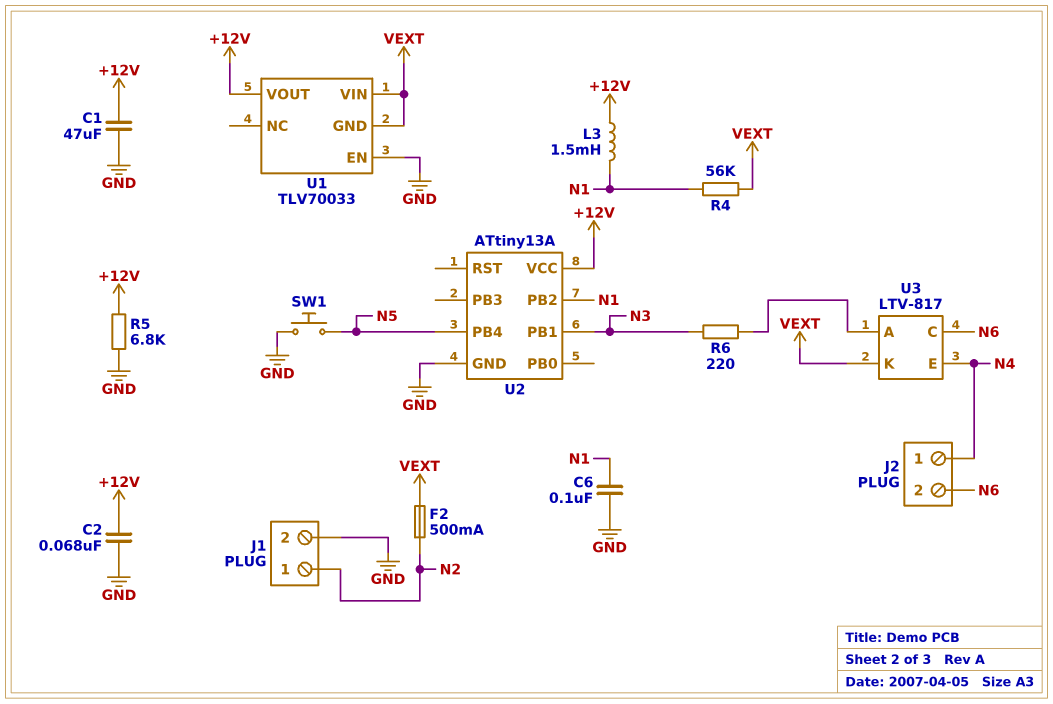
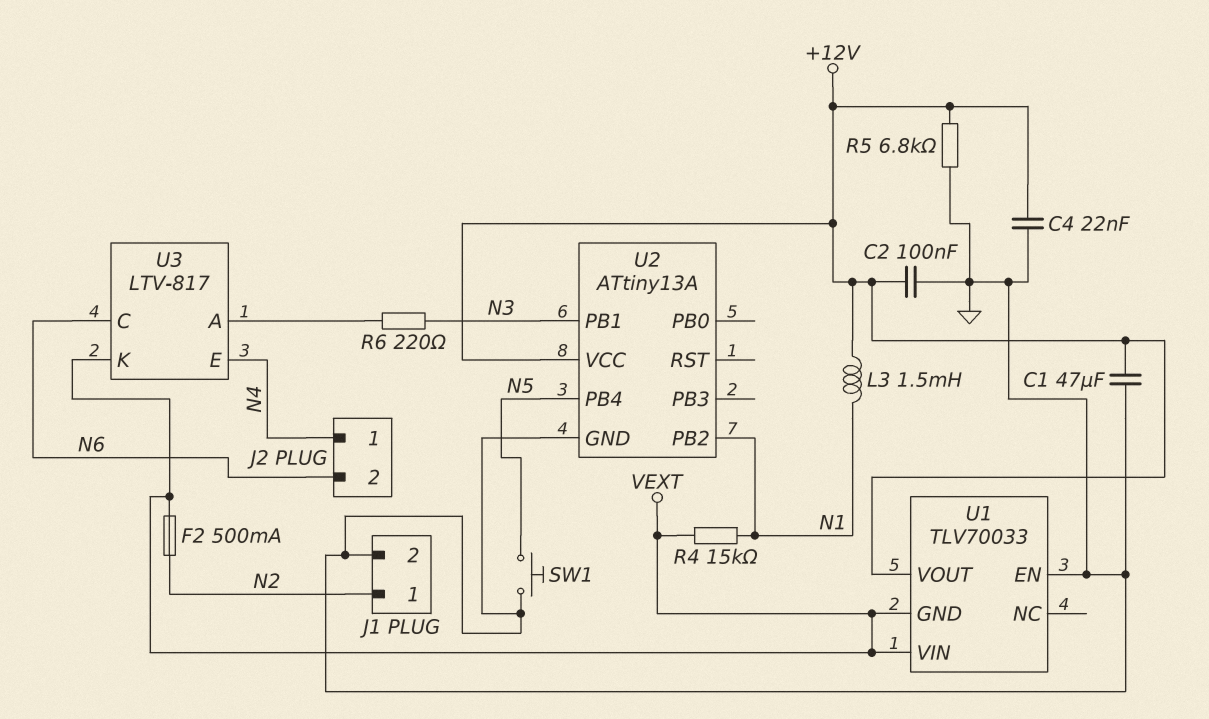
C2: 68nF (+12V, GND) -> 100nF (+12V, GND)
C4: none -> 22nF (+12V, GND)
C6: 100nF (GND, N1) -> none
R4: 56k (N1, VEXT) -> 15k (N1, VEXT)

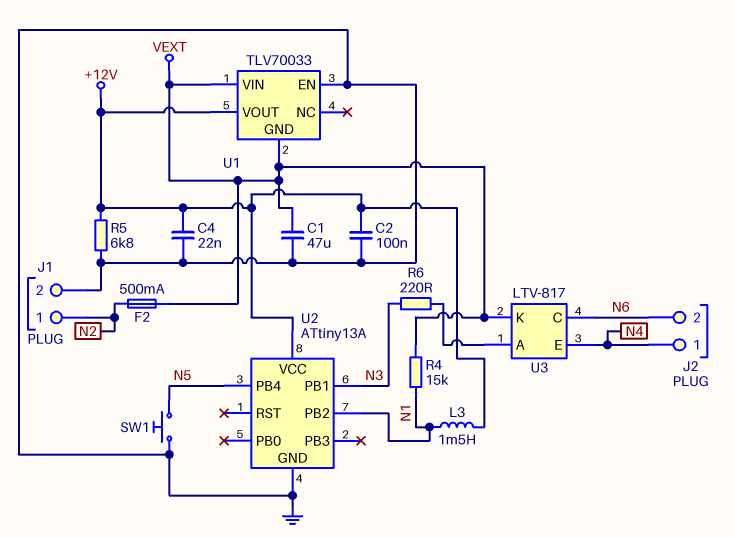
C1: 47uF (+12V, GND) -> 47uF (GND, VEXT)

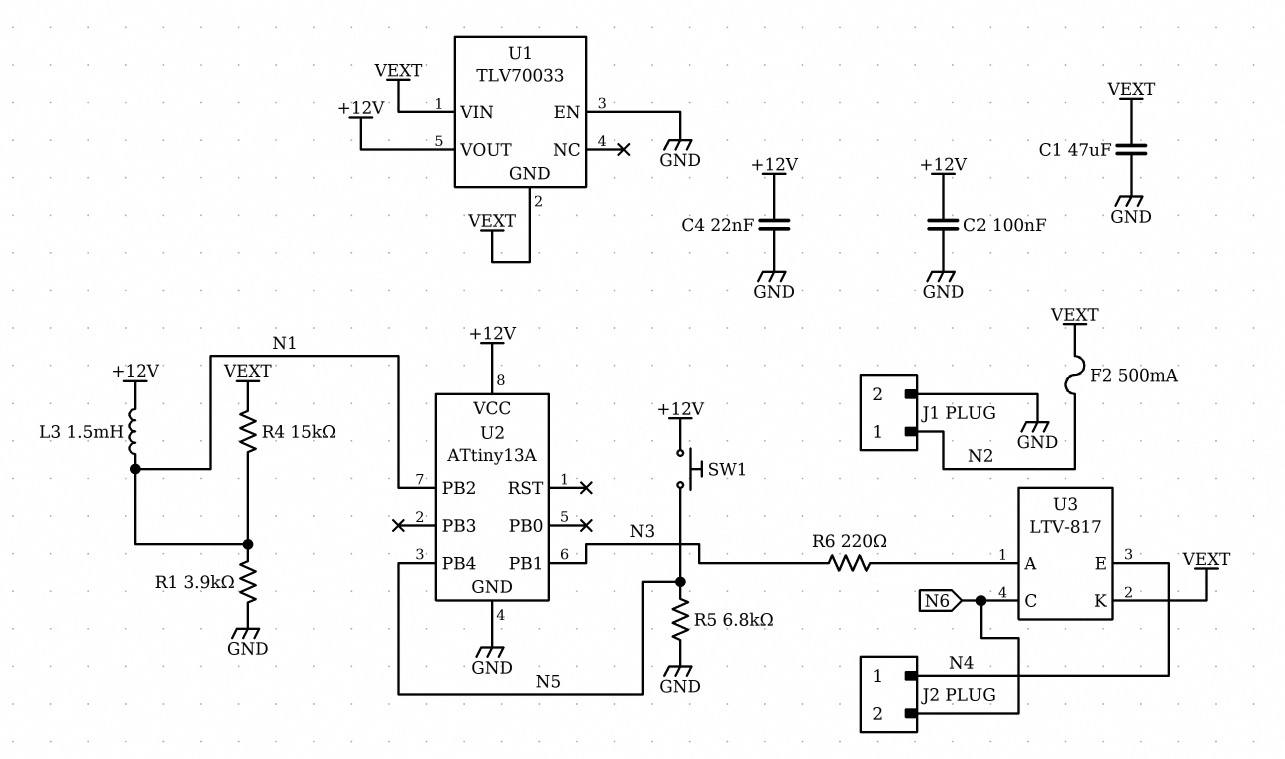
R1: none -> 3.9k (GND, N1)
R5: 6.8k (+12V, GND) -> 6.8k (GND, N5)
SW1: button (GND, N5) -> button (+12V, N5)

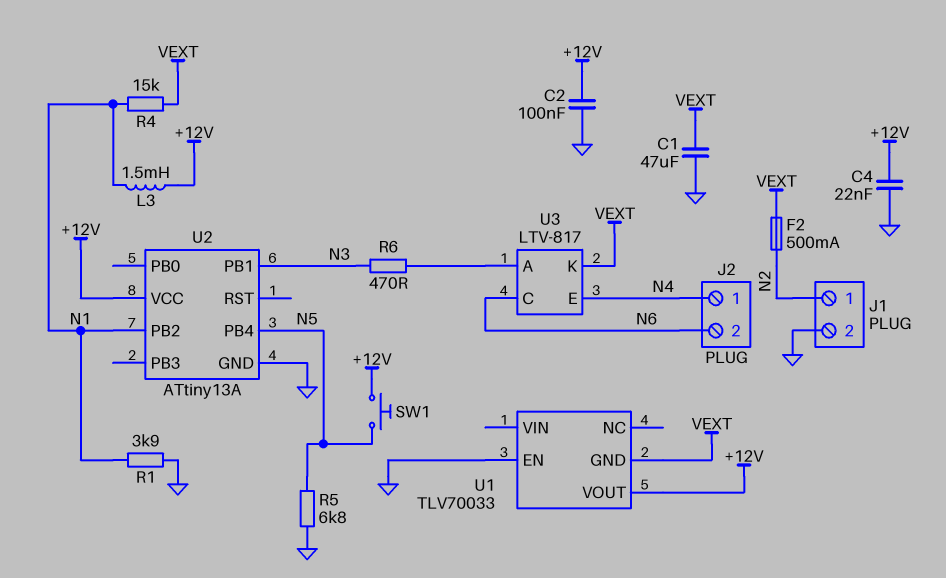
R6: 220 (N3, U3/A) -> 470 (N3, U3/A)
U1 pin VIN: VEXT -> none

